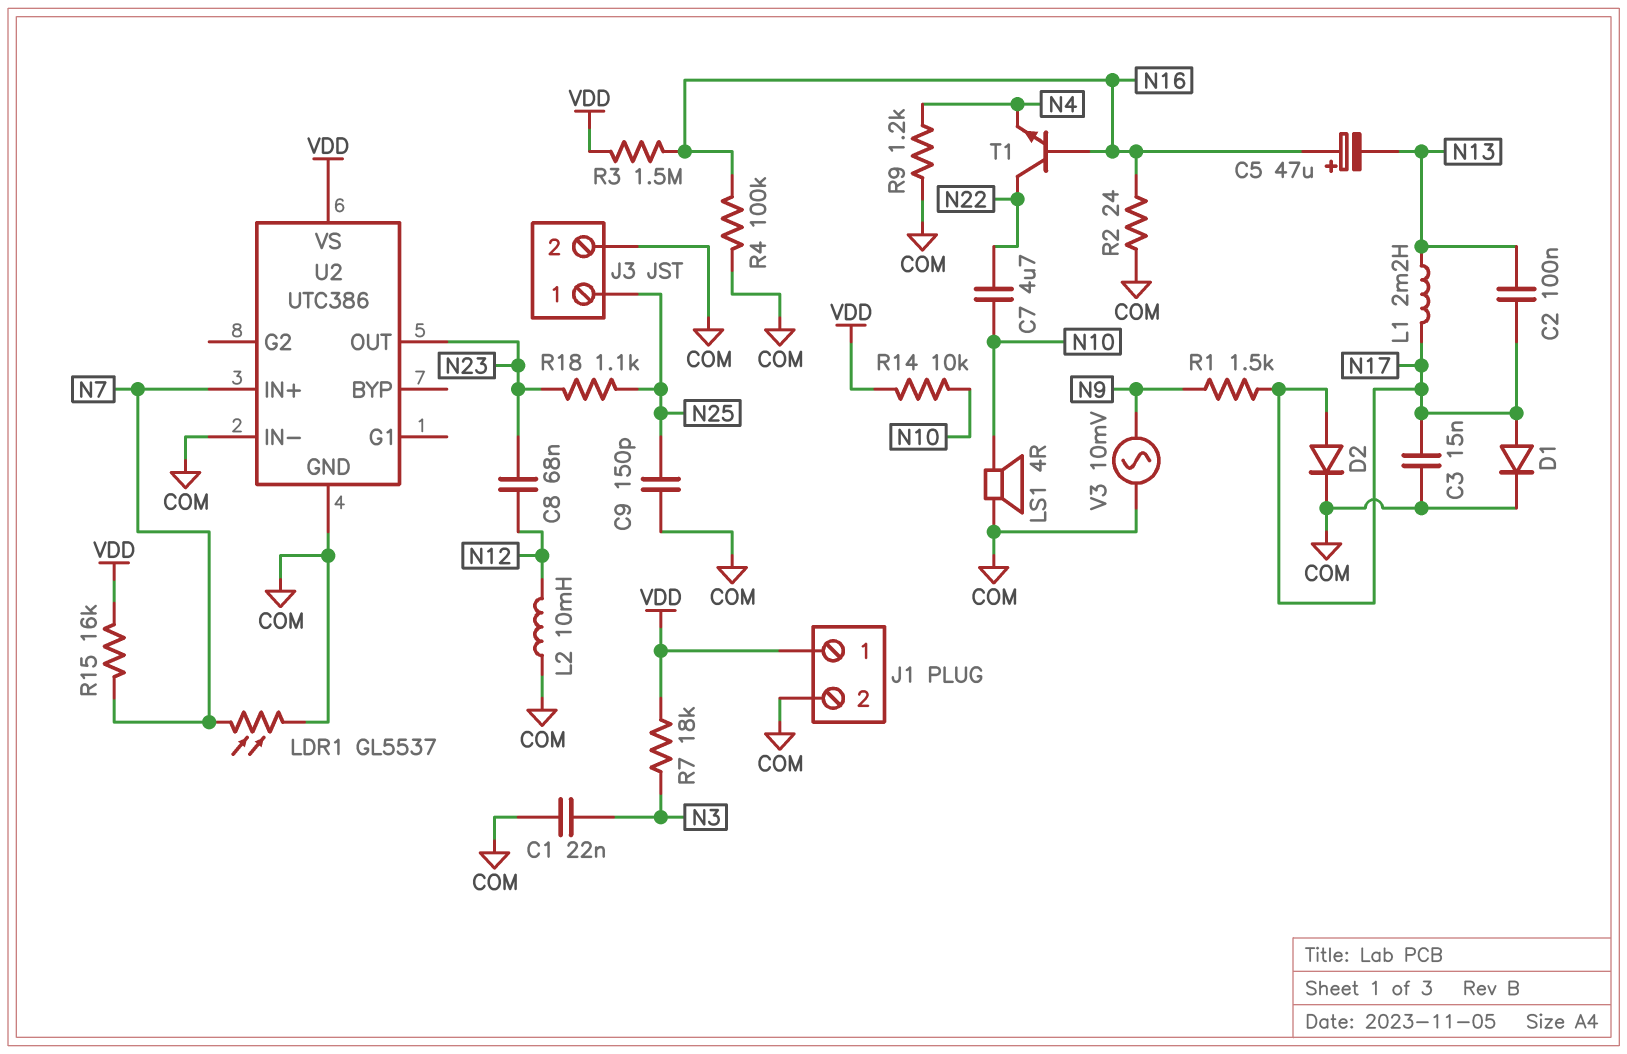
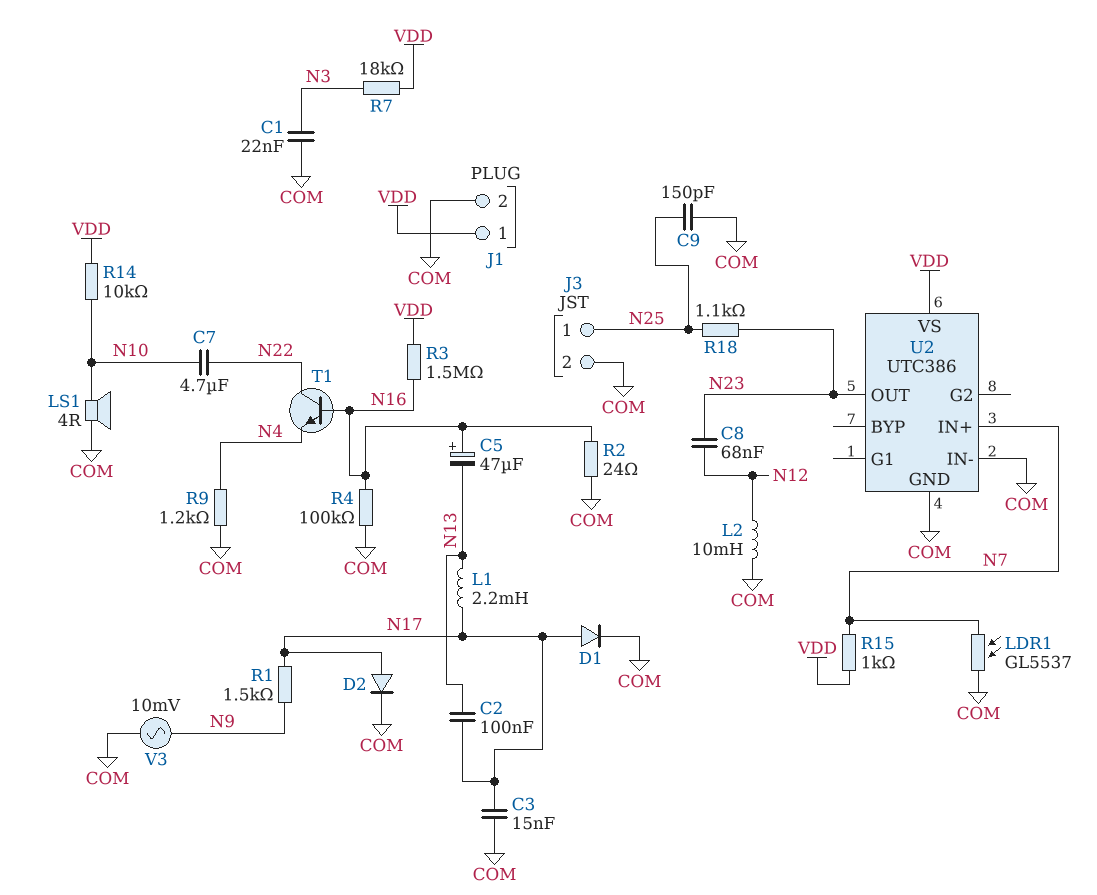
R15: 16k (N7, VDD) -> 1k (N7, VDD)

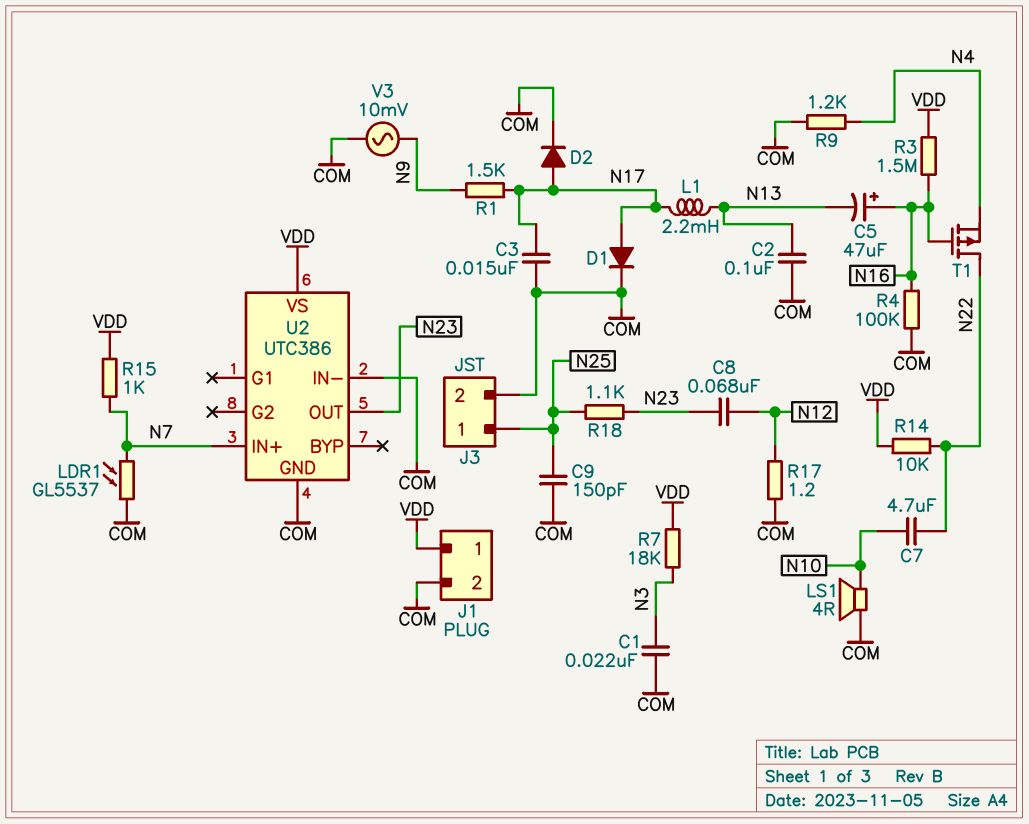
C2: 100nF (N13, N17) -> 100nF (COM, N13)
L2: 10mH (COM, N12) -> none
R2: 24 (COM, N16) -> none
R14: 10k (N10, VDD) -> 10k (N22, VDD)
R17: none -> 1.2 (COM, N12)
T1: NPN (B N16, C N22, E N4) -> PMOS (G N16, D N22, S N4)

